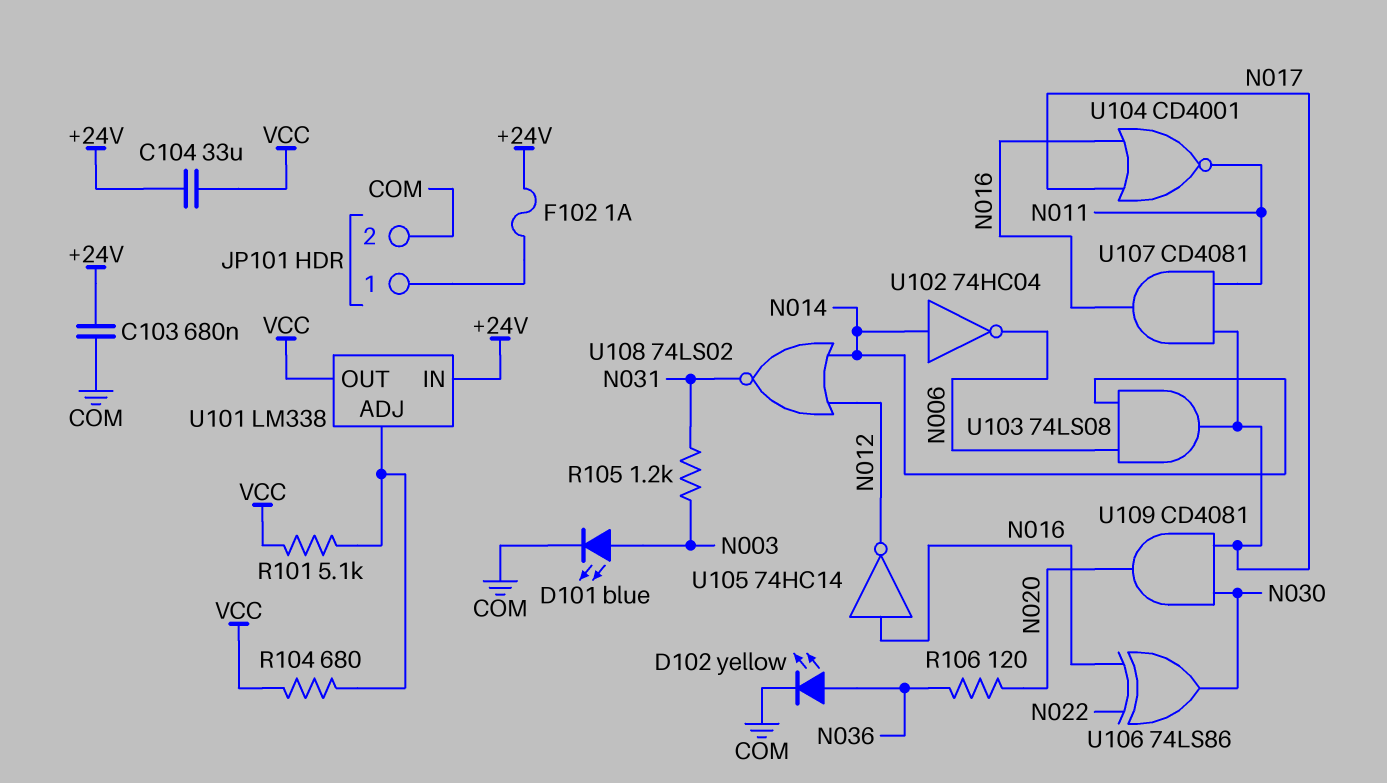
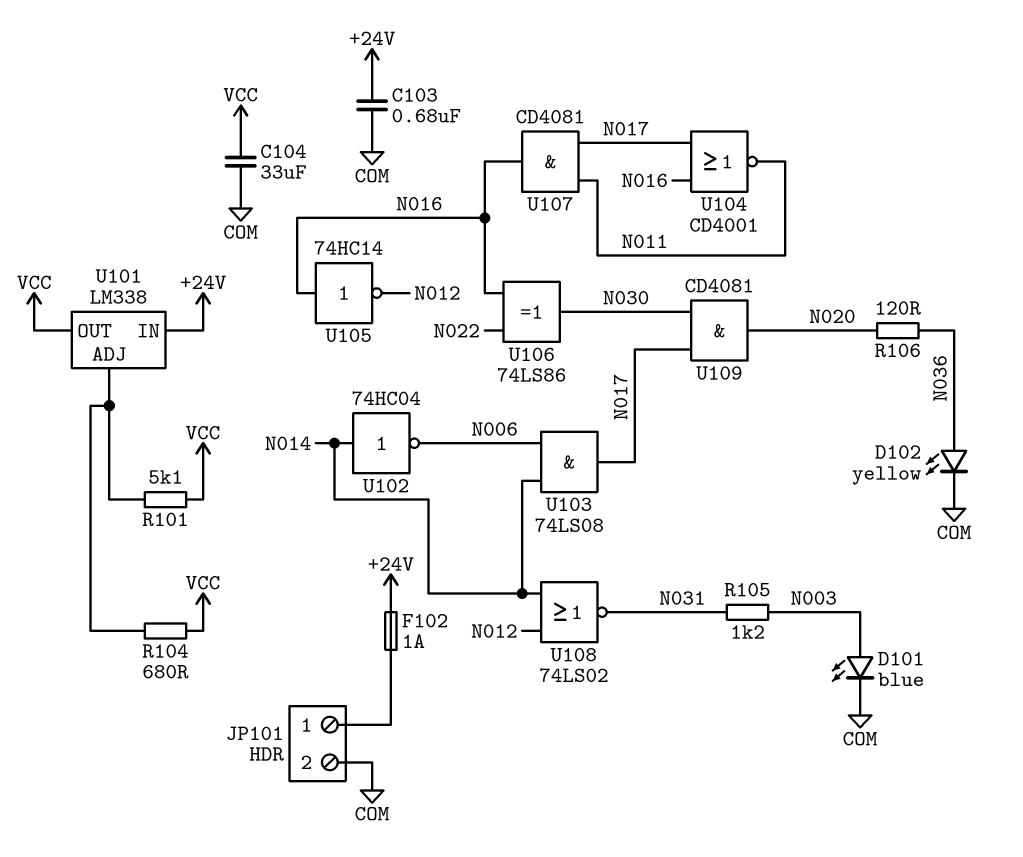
C104: 33uF (+24V, VCC) -> 33uF (COM, VCC)

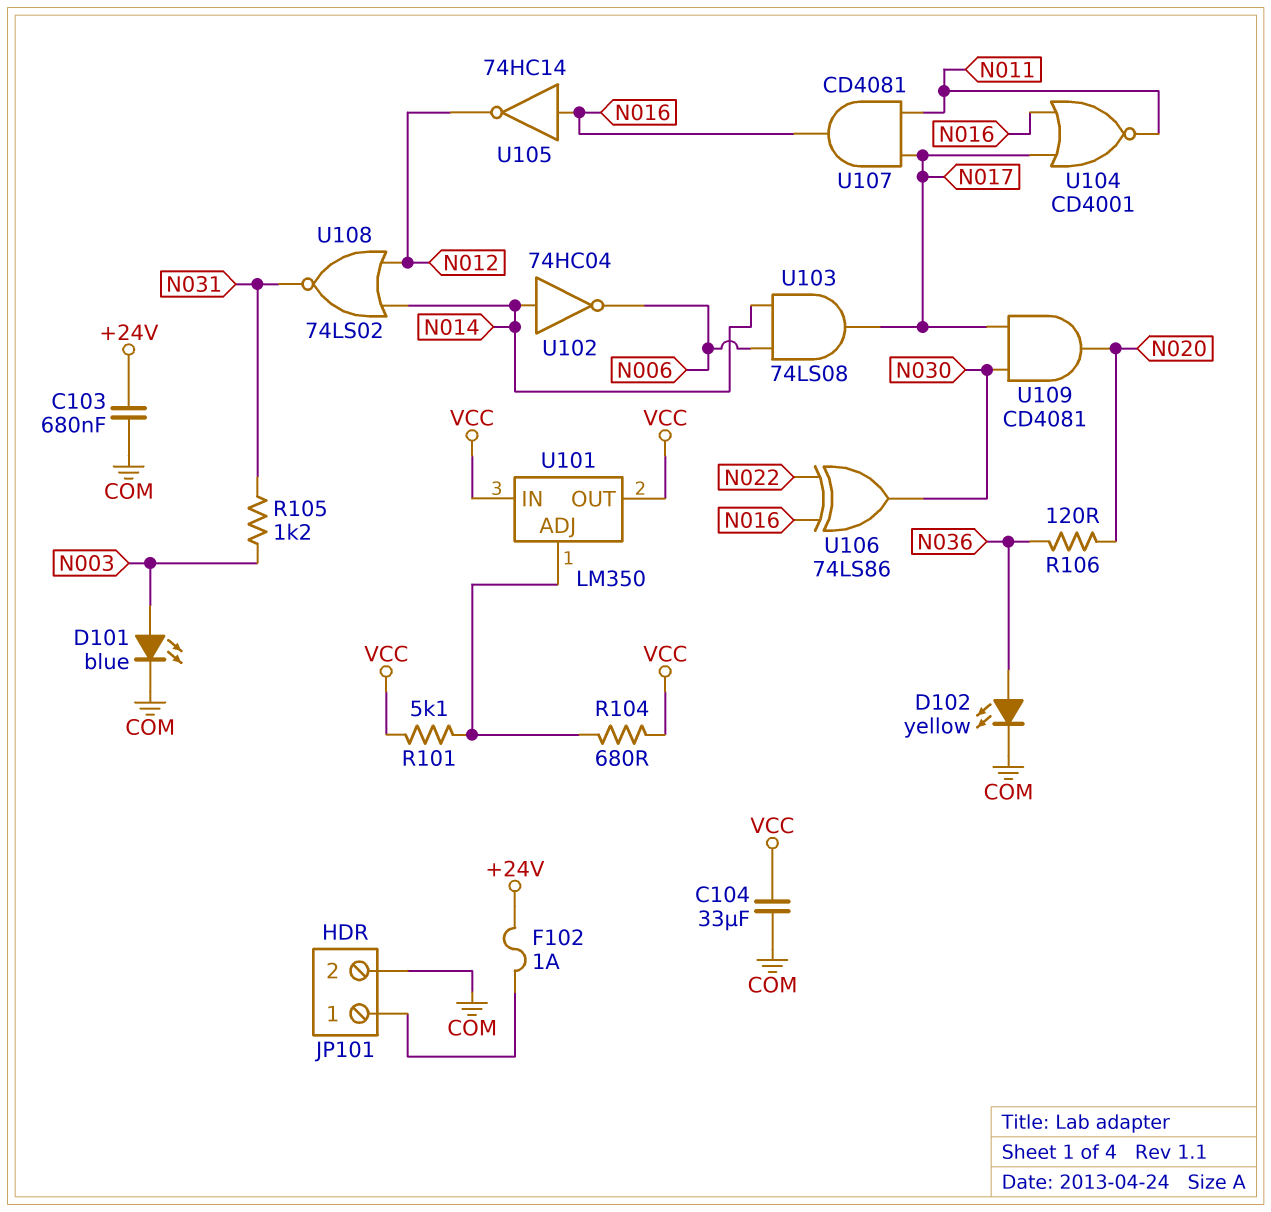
U101: LM338 -> LM350
U101 pin IN: +24V -> VCC

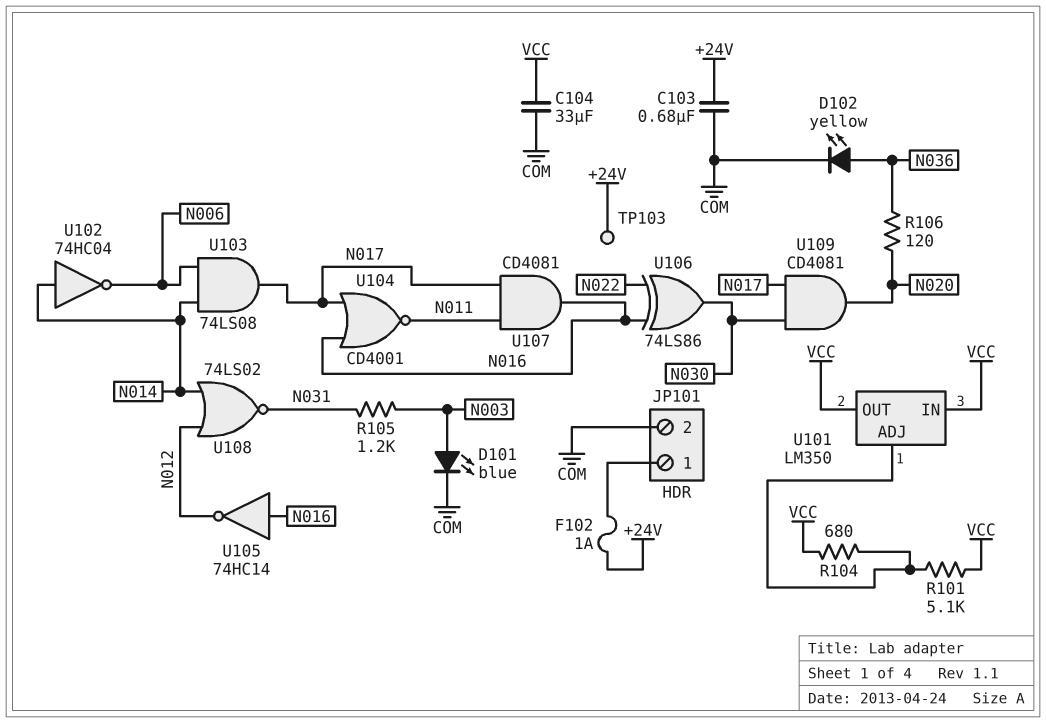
TP103: none -> test point (+24V)

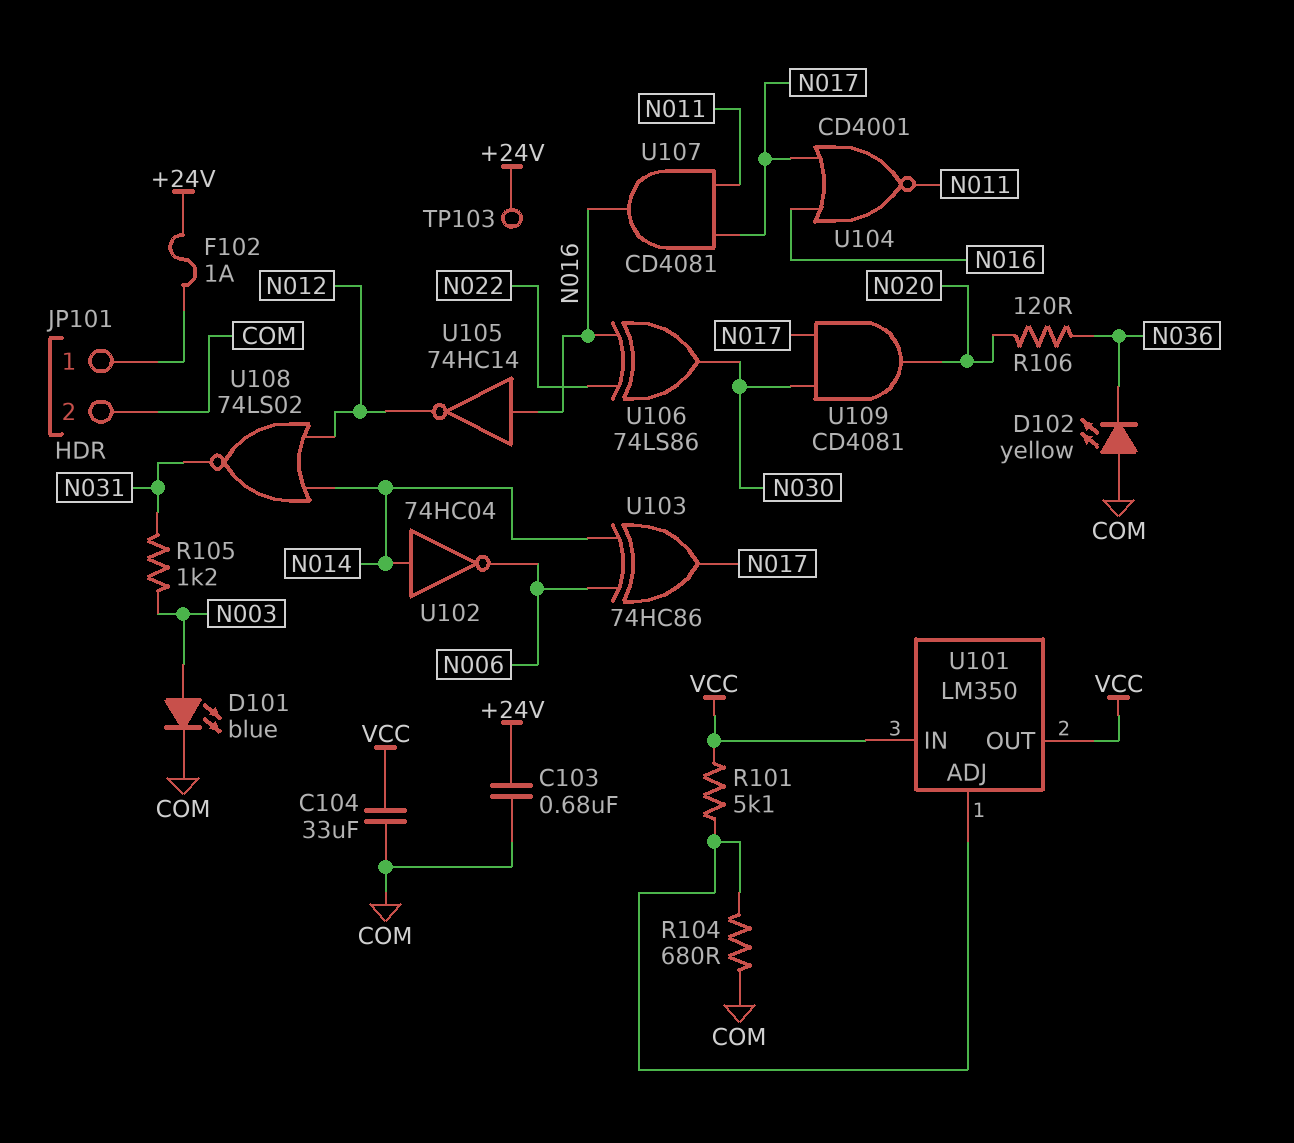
D102: LED yellow (A N036, K COM) -> LED yellow (A COM, K N036)
R104: 680 (U101/ADJ, VCC) -> 680 (COM, U101/ADJ)
U103: AND 74LS08 (in N006, in N014, out N017) -> XOR 74HC86 (in N006, in N014, out N017)

